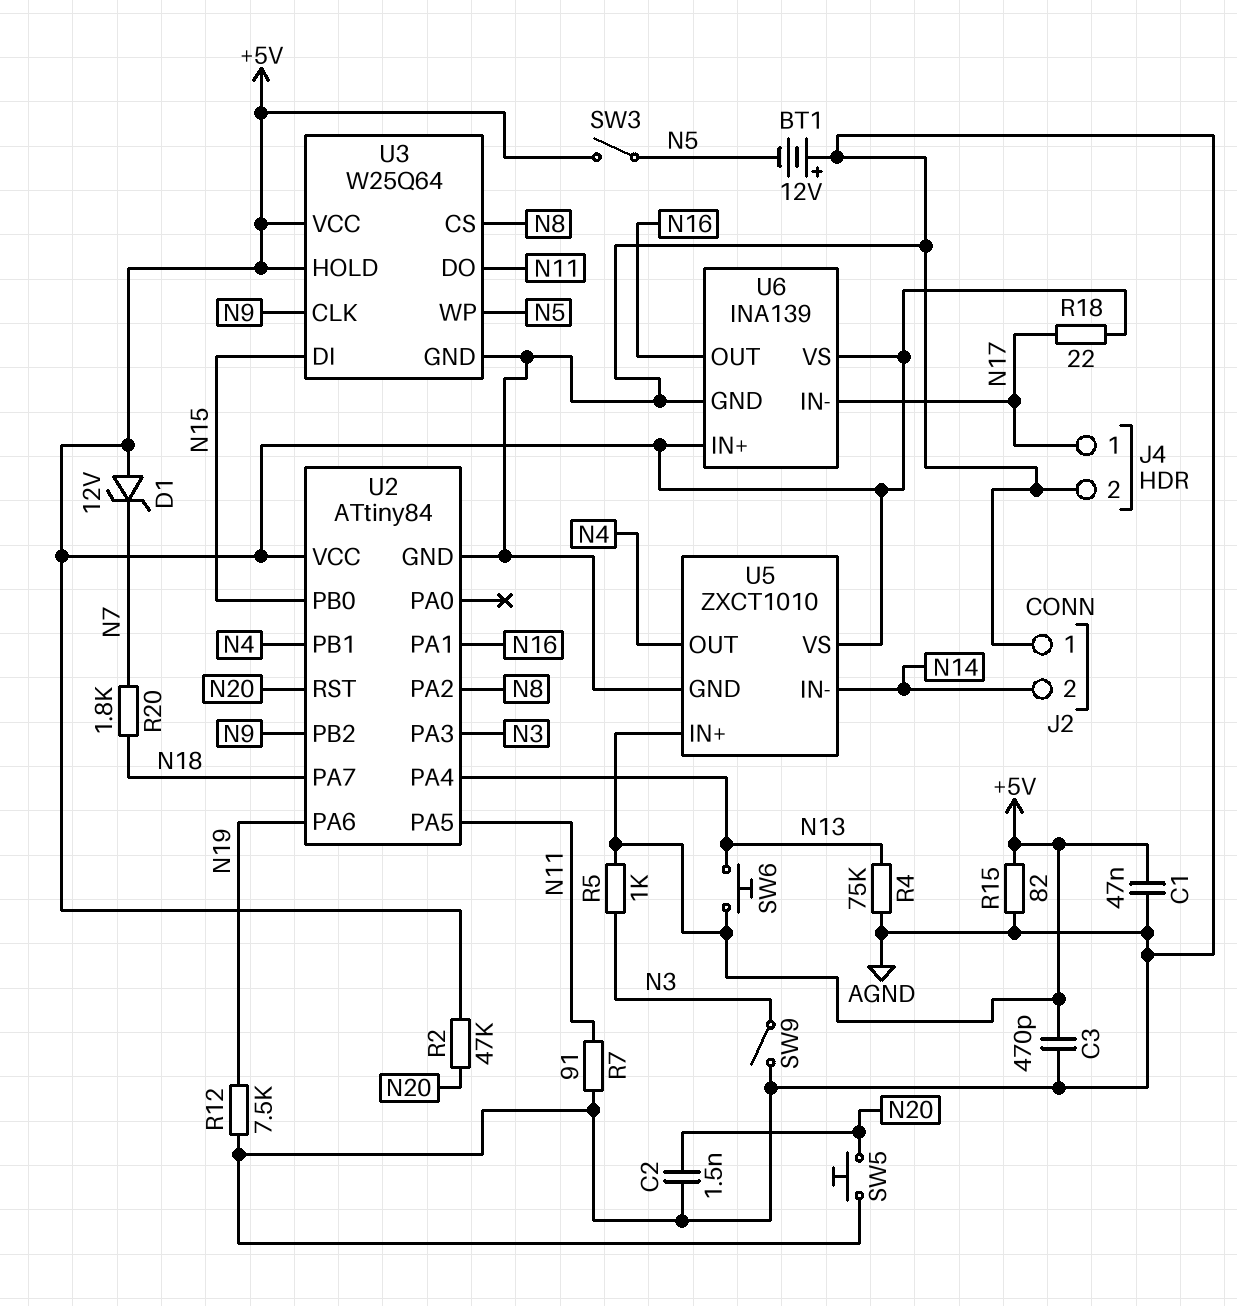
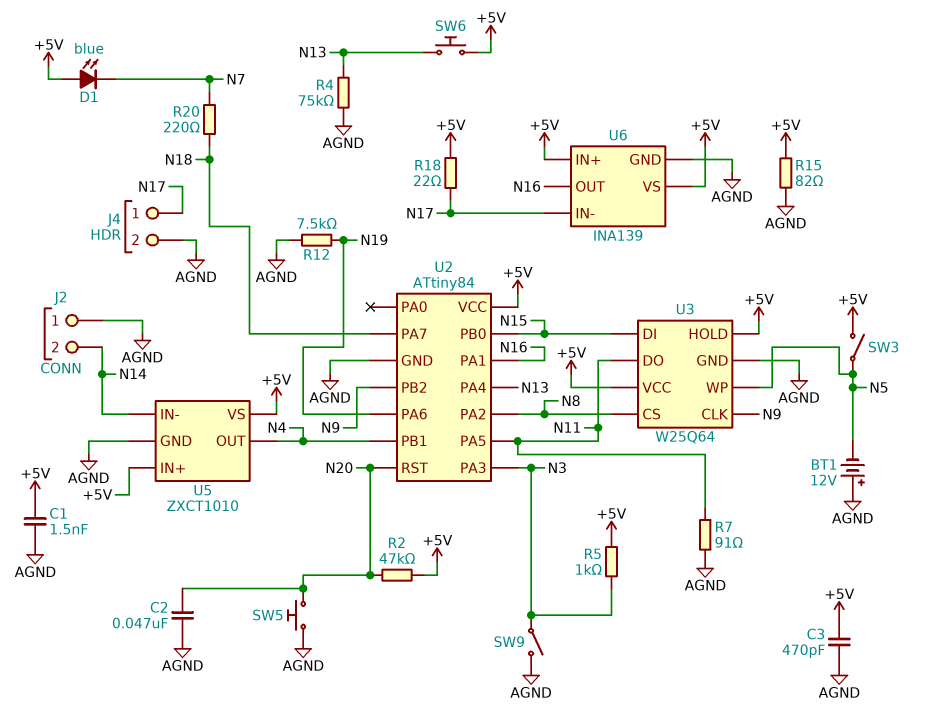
C1: 47nF (+5V, AGND) -> 1.5nF (+5V, AGND)
C2: 1.5nF (AGND, N20) -> 47nF (AGND, N20)
D1: zener 12V (A +5V, K N7) -> LED blue (A +5V, K N7)
R20: 1.8k (N7, N18) -> 220 (N7, N18)

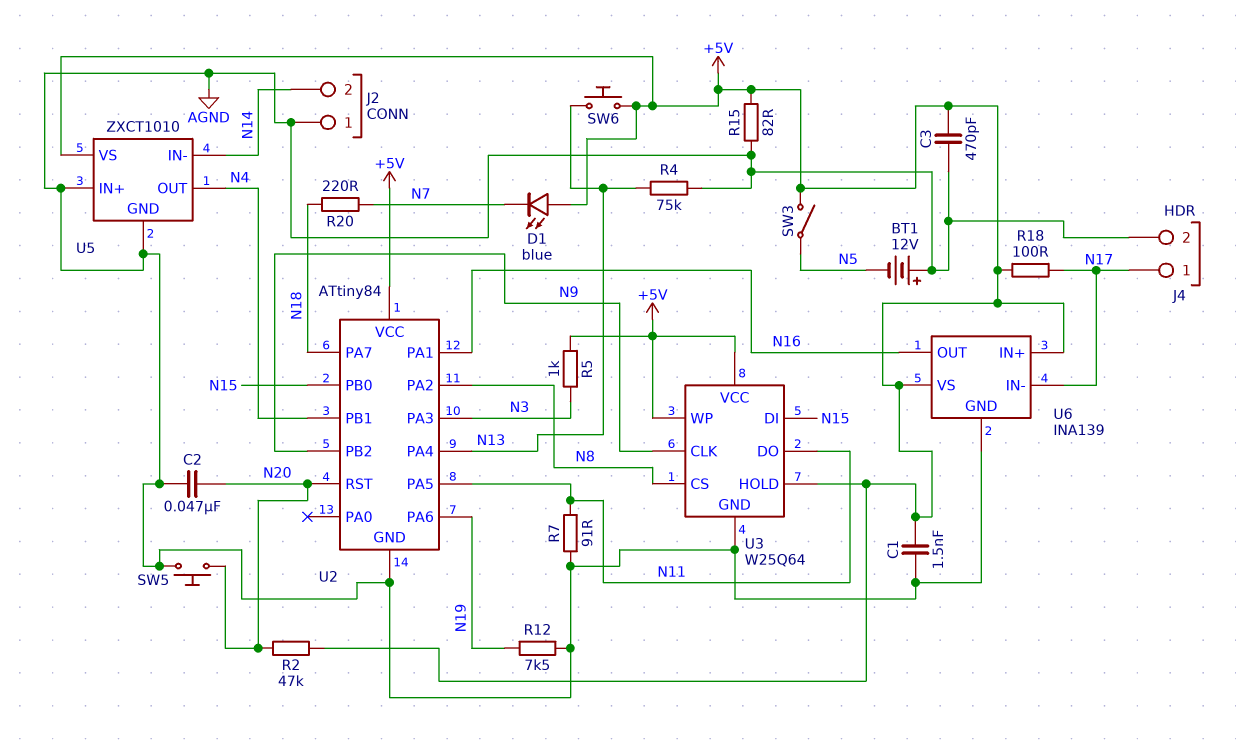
R18: 22 (+5V, N17) -> 100 (+5V, N17)
SW9: switch (AGND, N3) -> none
U3 pin WP: N5 -> +5V
U5 pin IN+: +5V -> AGND

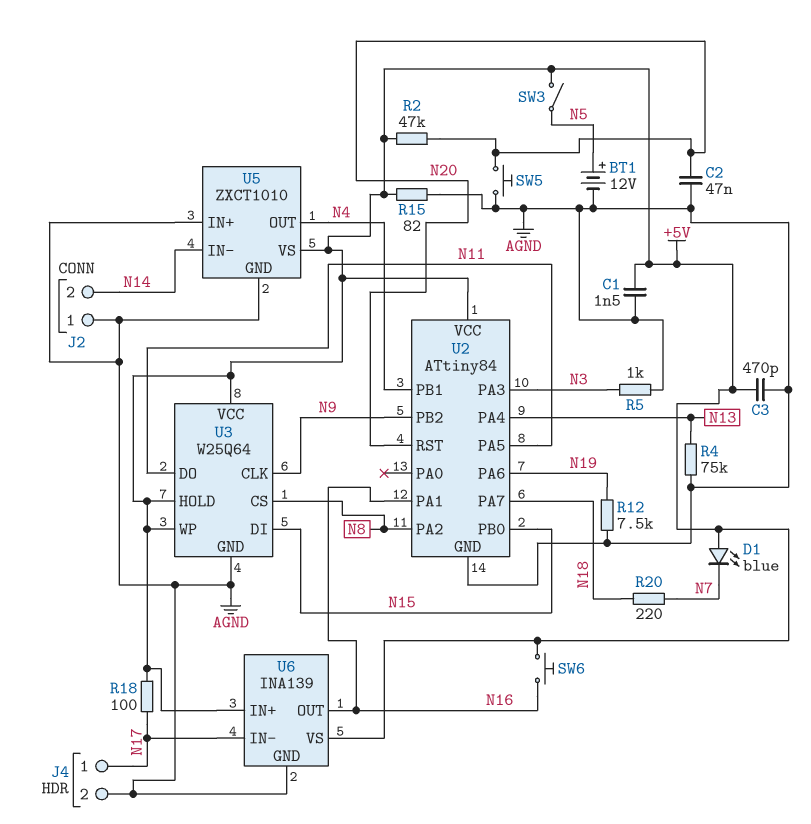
BT1: 12V (plus AGND, minus N5) -> 12V (plus N5, minus AGND)
R5: 1k (+5V, N3) -> 1k (AGND, N3)
R7: 91 (AGND, N11) -> none
SW6: button (+5V, N13) -> button (+5V, N16)

